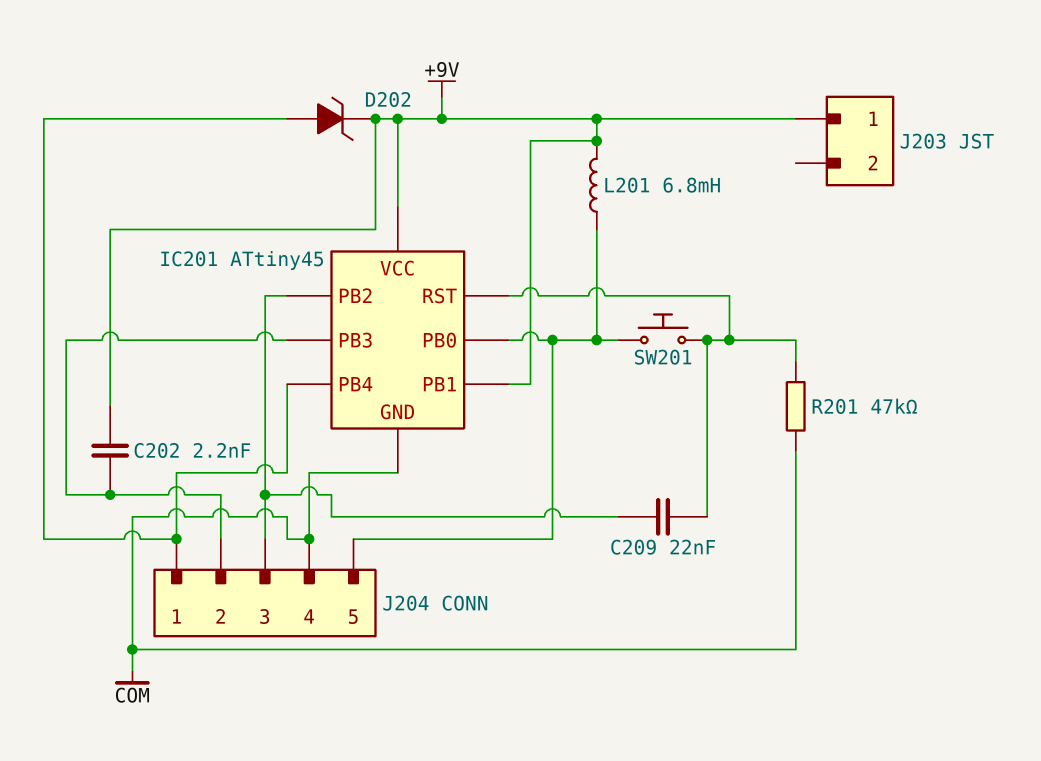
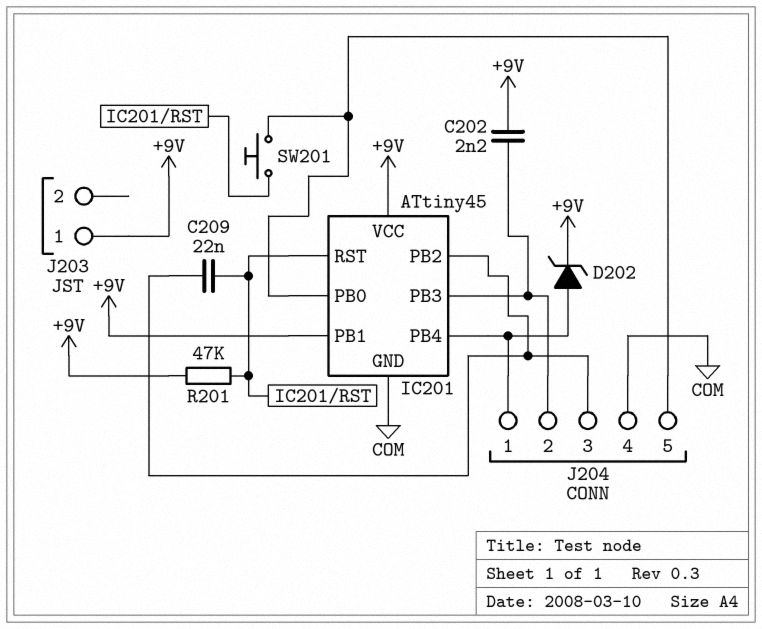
L201: 6.8mH (+9V, IC201/PB0) -> none
R201: 47k (COM, IC201/RST) -> 47k (+9V, IC201/RST)

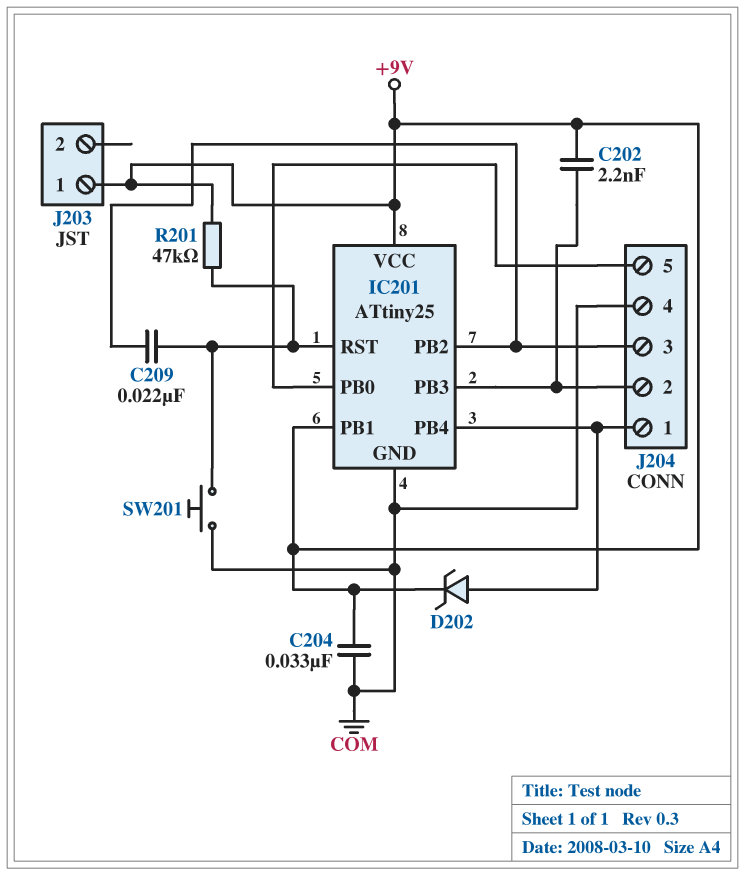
C204: none -> 33nF (+9V, COM)
IC201: ATtiny45 -> ATtiny25
SW201: button (IC201/PB0, IC201/RST) -> button (COM, IC201/RST)

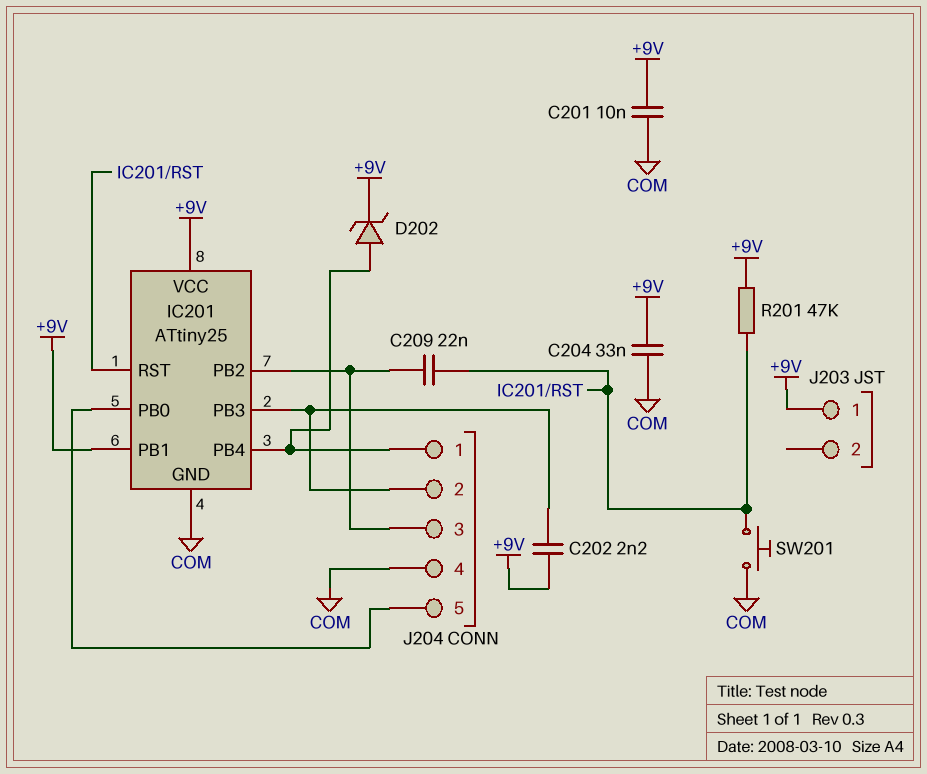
C201: none -> 10nF (+9V, COM)

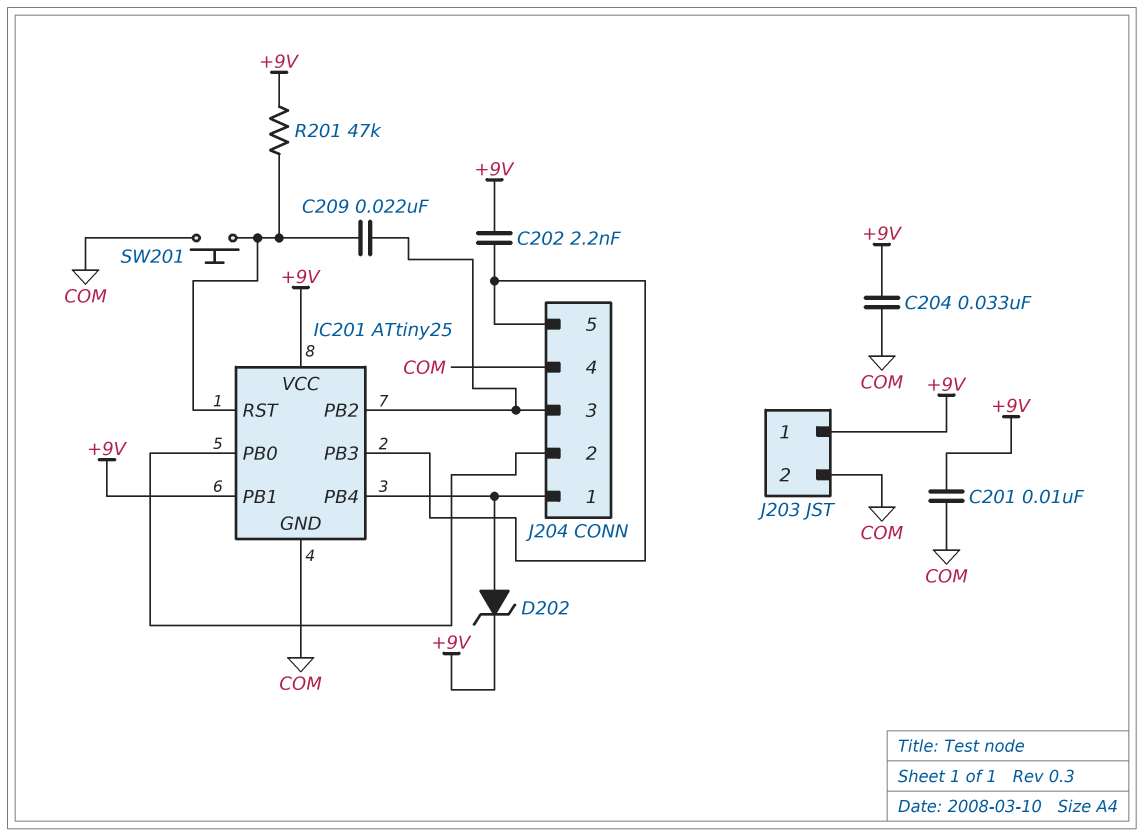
J203 pin 2: none -> COM
J204 pin 2: IC201/PB3 -> IC201/PB0
J204 pin 5: IC201/PB0 -> IC201/PB3

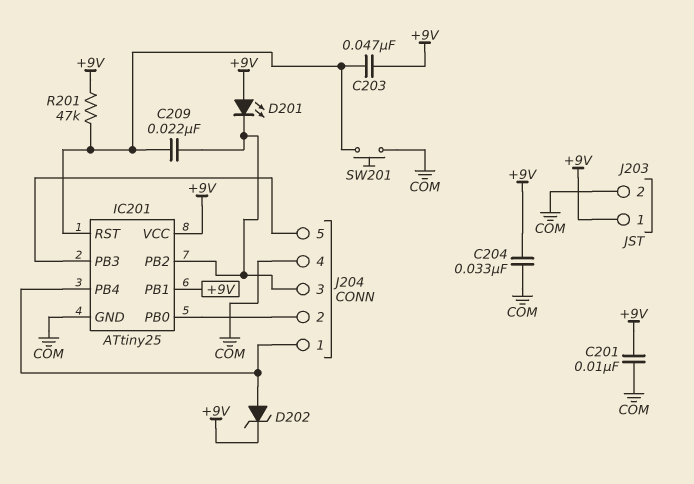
C202: 2.2nF (+9V, IC201/PB3) -> none
C203: none -> 47nF (+9V, IC201/RST)
D201: none -> LED (A +9V, K IC201/PB2)

